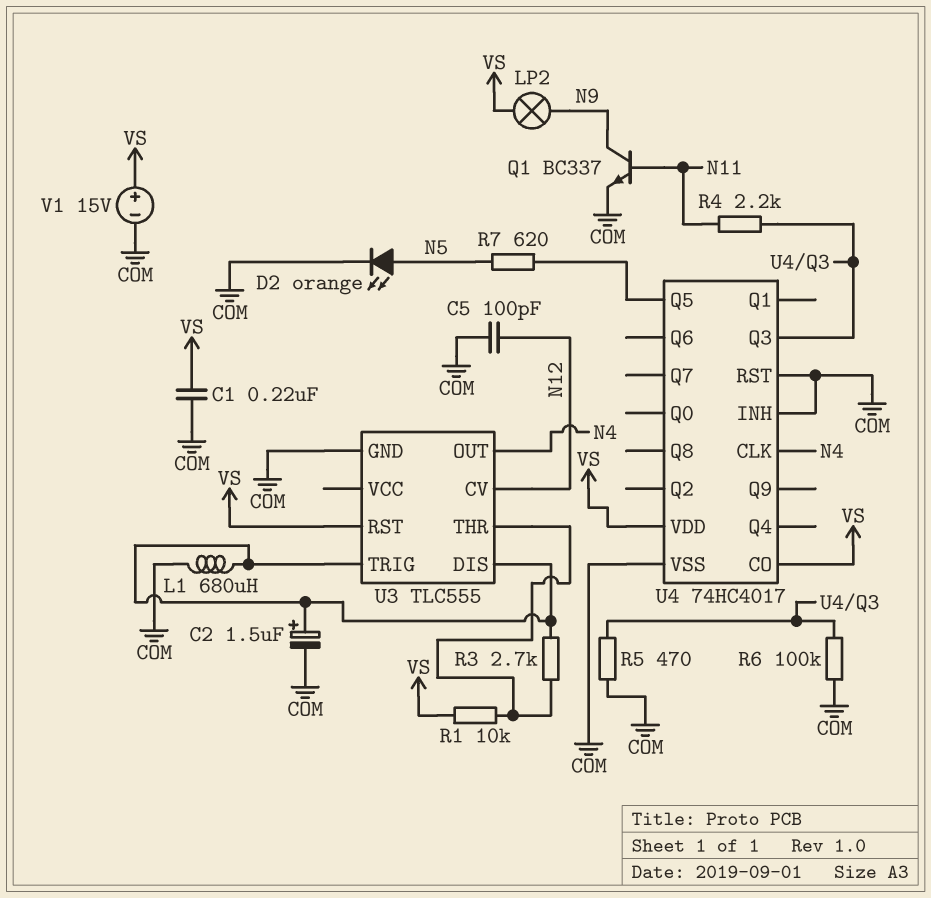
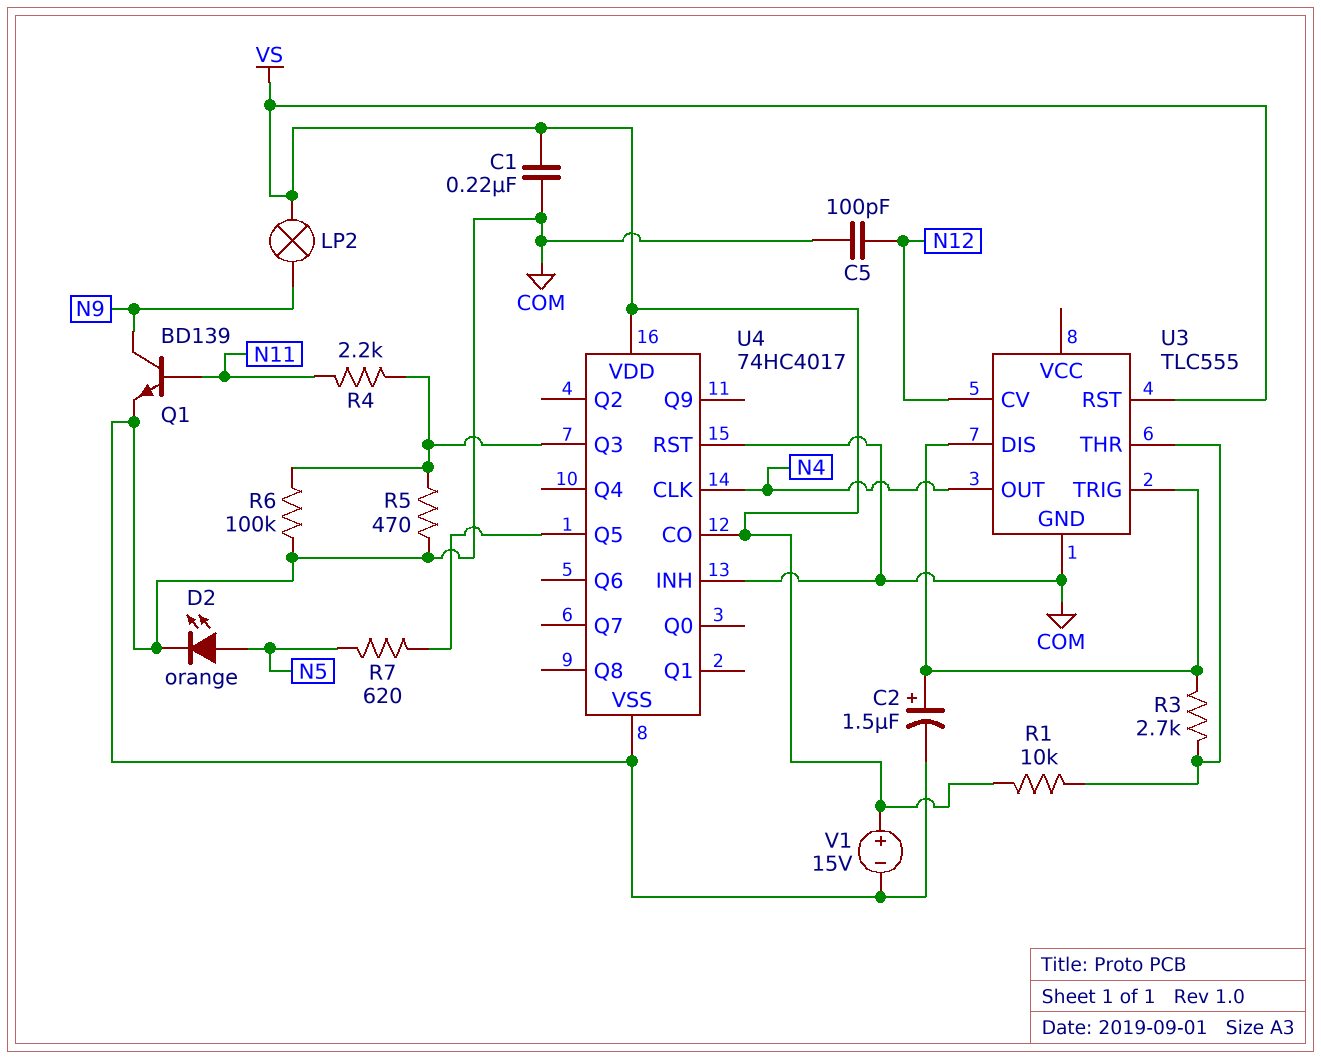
L1: 680uH (COM, U3/DIS) -> none
Q1: NPN BC337 (B N11, C N9, E COM) -> NPN BD139 (B N11, C N9, E COM)

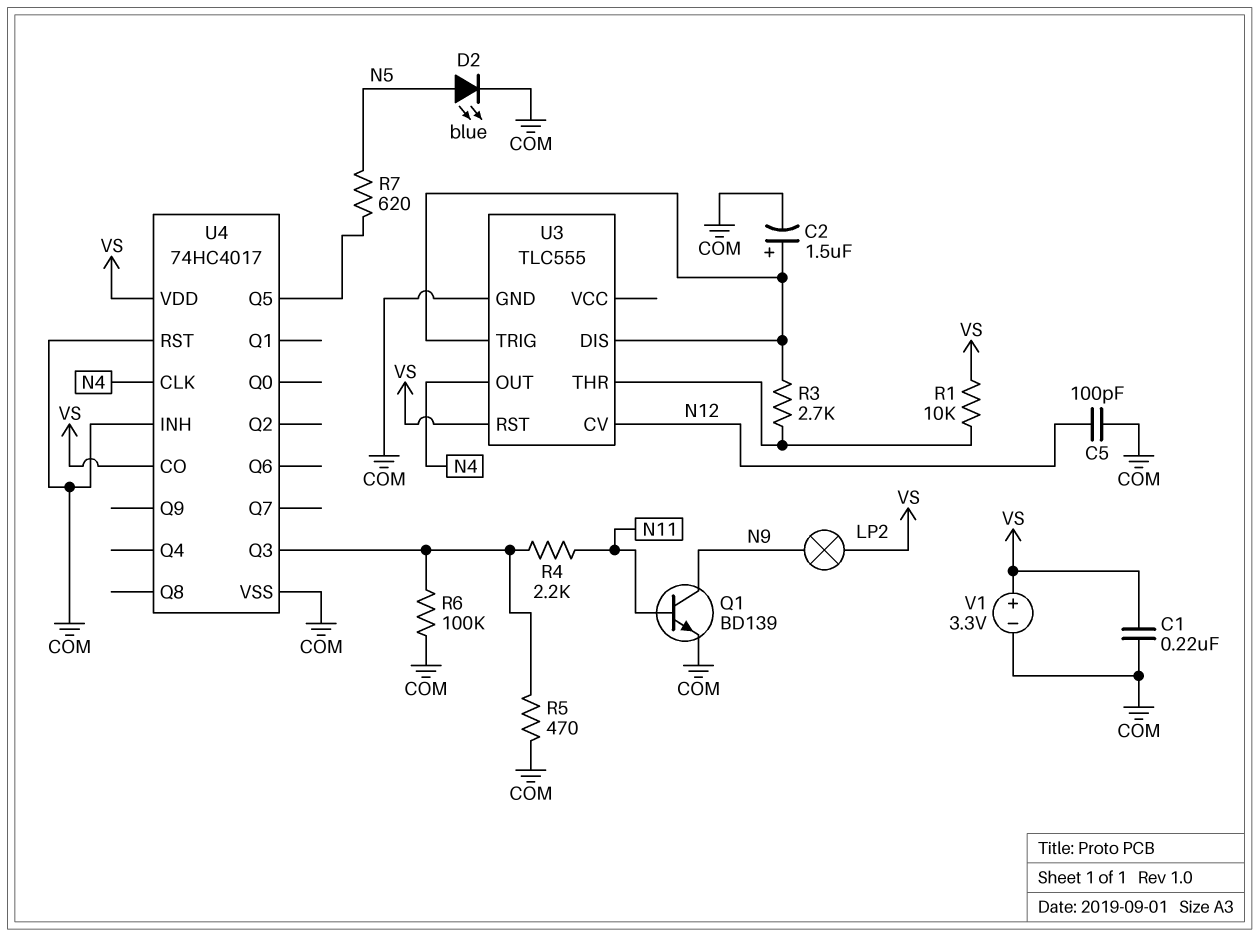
D2: LED orange (A N5, K COM) -> LED blue (A N5, K COM)
V1: 15V (plus VS, minus COM) -> 3.3V (plus VS, minus COM)

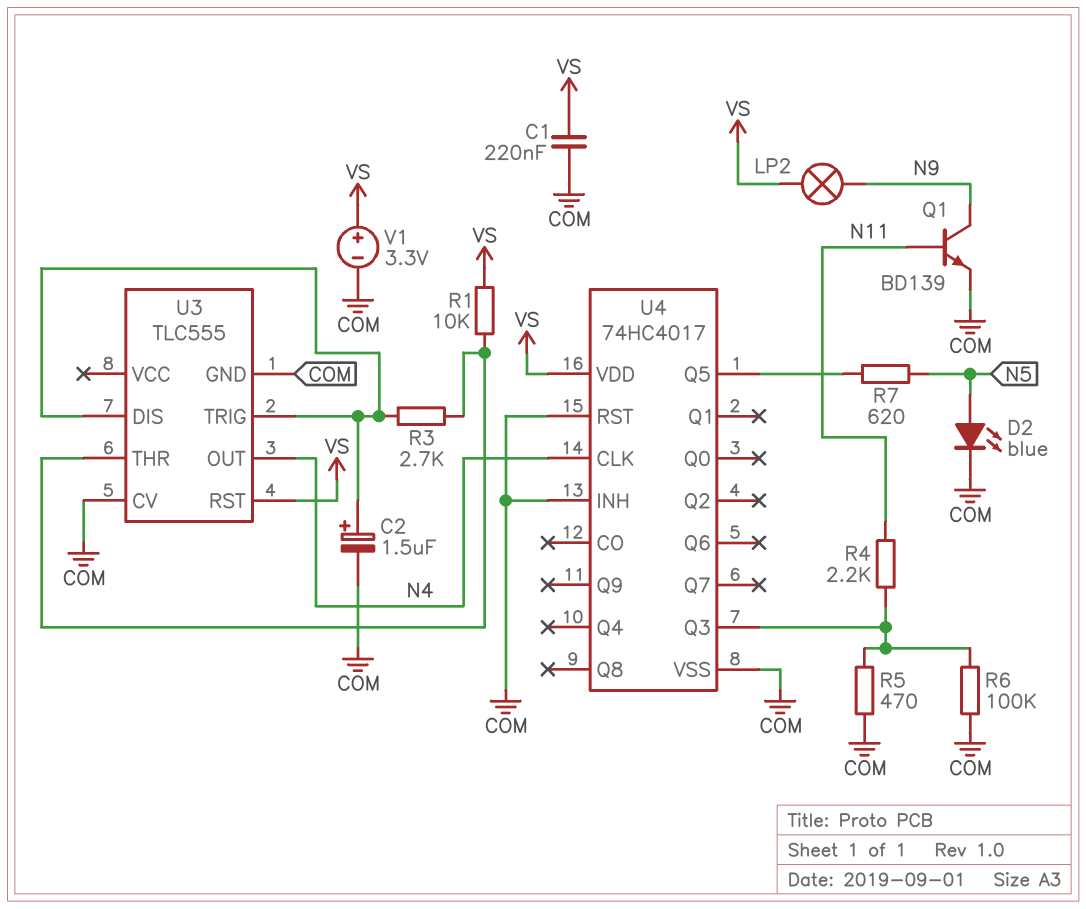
C5: 100pF (COM, N12) -> none
U3 pin CV: N12 -> COM
U4 pin CO: VS -> none

